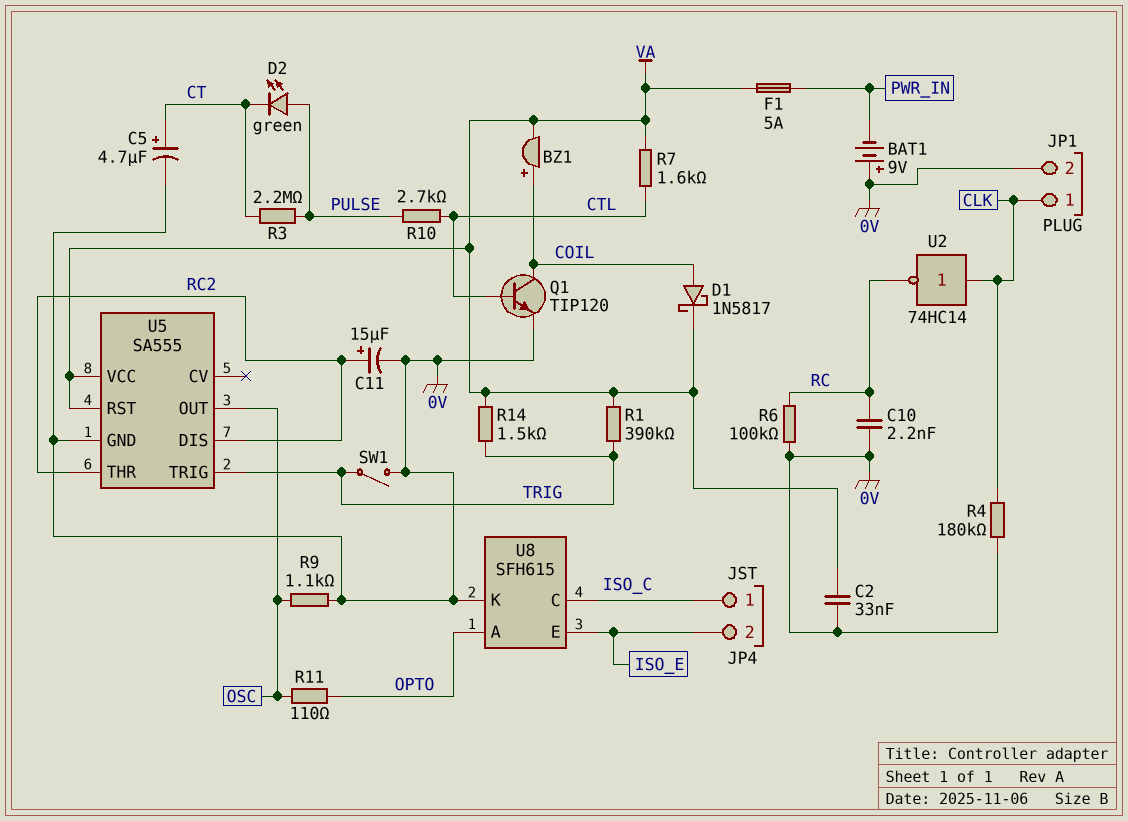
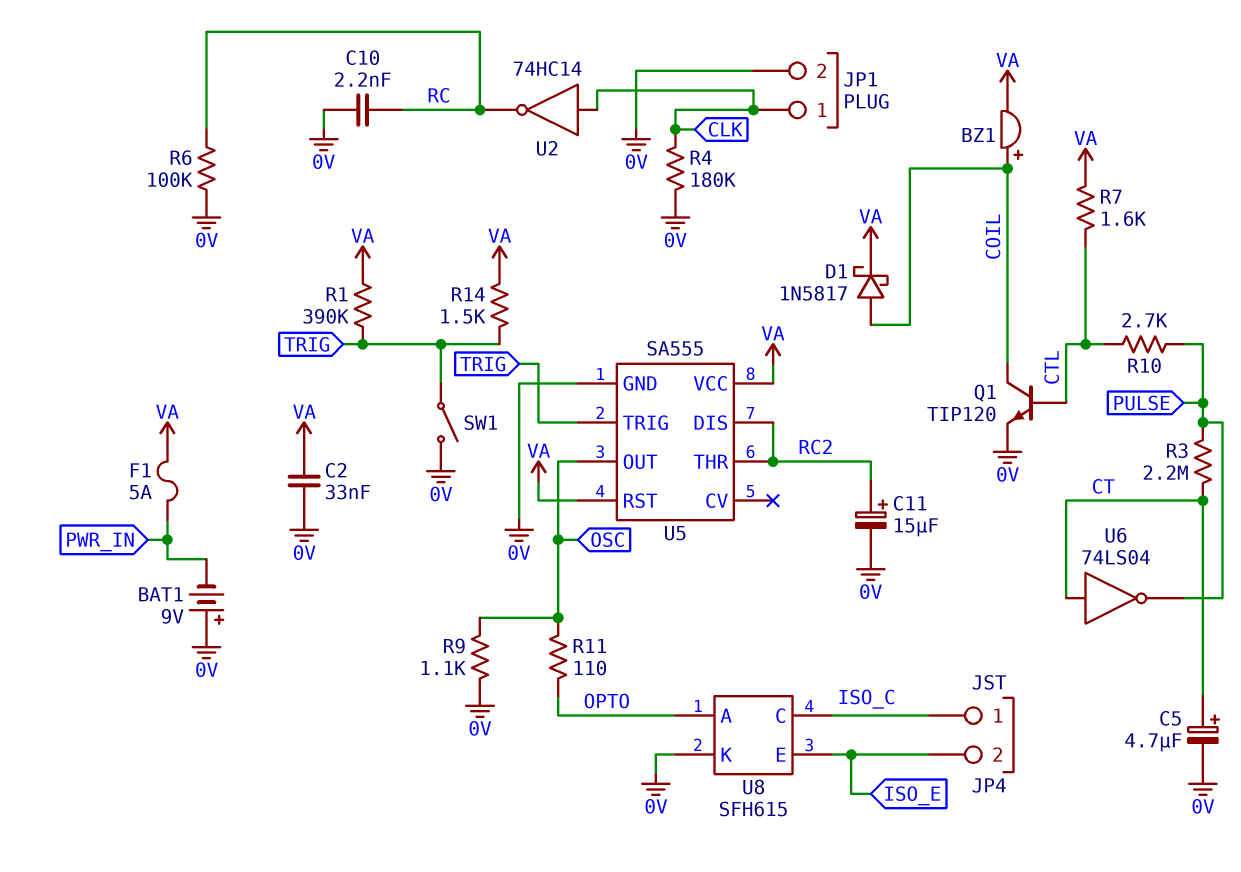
D2: LED green (A PULSE, K CT) -> none
U6: none -> NOT 74LS04 (in CT, out PULSE)

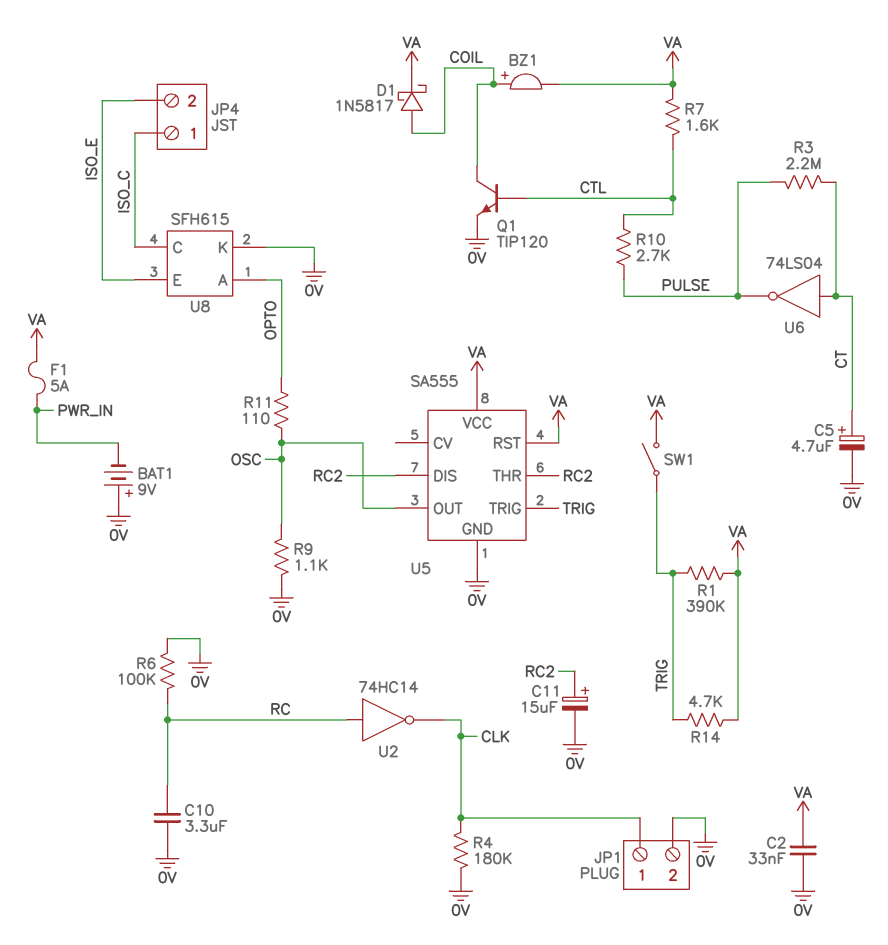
C10: 2.2nF (0V, RC) -> 3.3uF (0V, RC)
R14: 1.5k (TRIG, VA) -> 4.7k (TRIG, VA)
SW1: switch (0V, TRIG) -> switch (TRIG, VA)
U2: NOT 74HC14 (in CLK, out RC) -> NOT 74HC14 (in RC, out CLK)

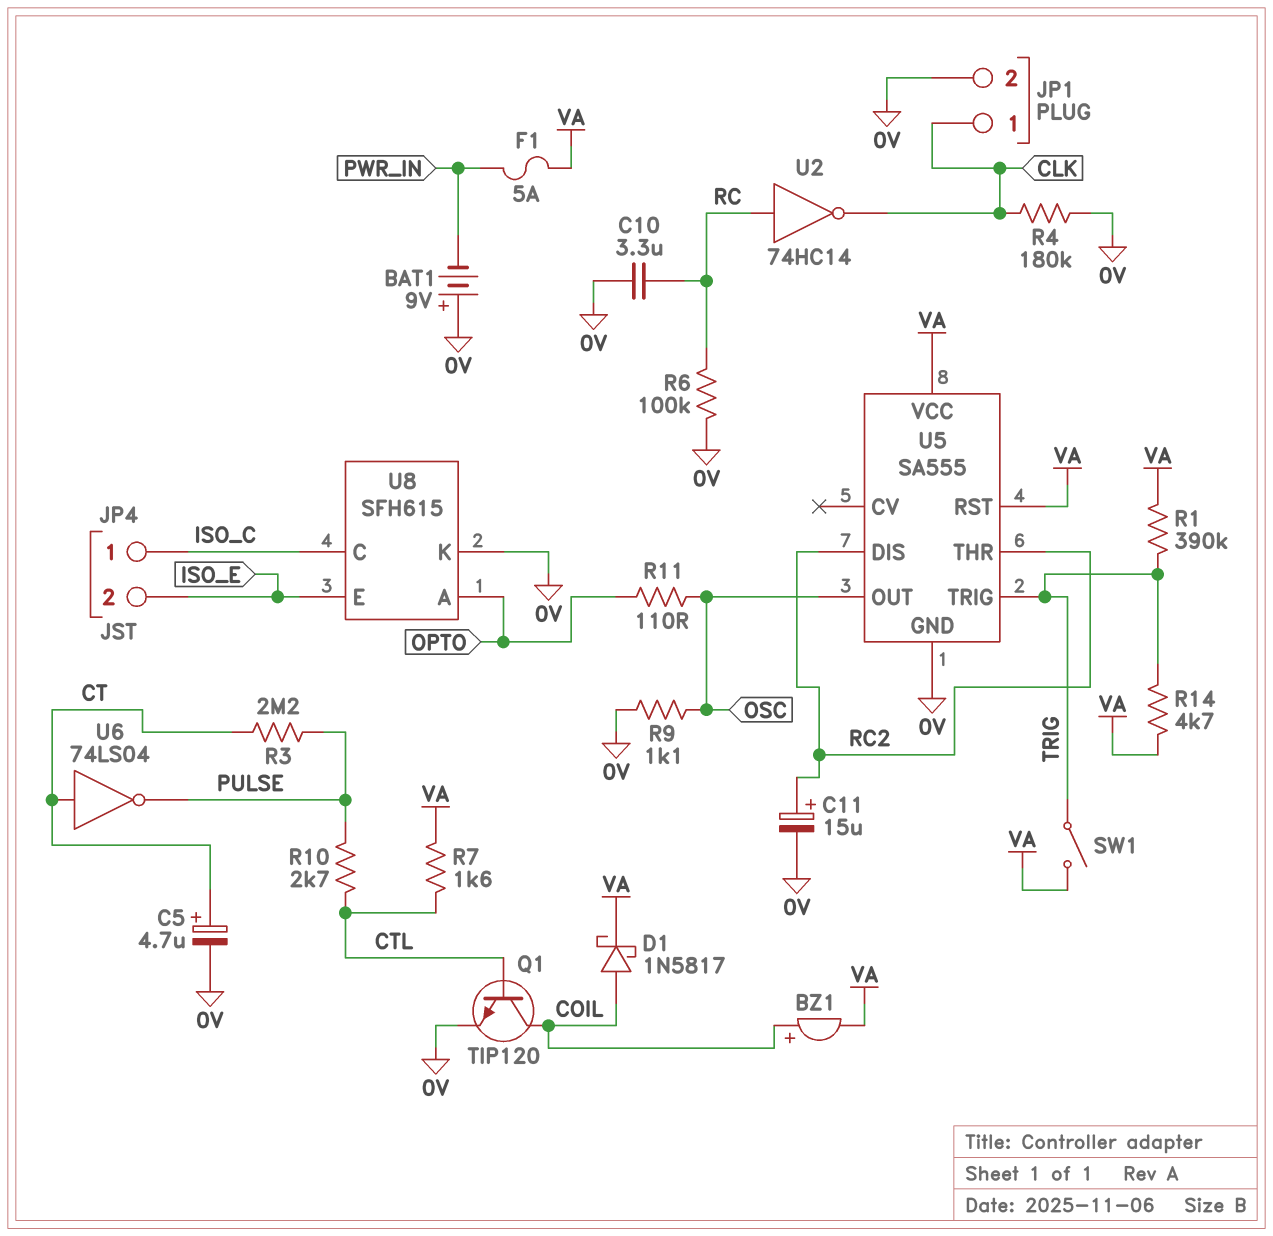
C2: 33nF (0V, VA) -> none

